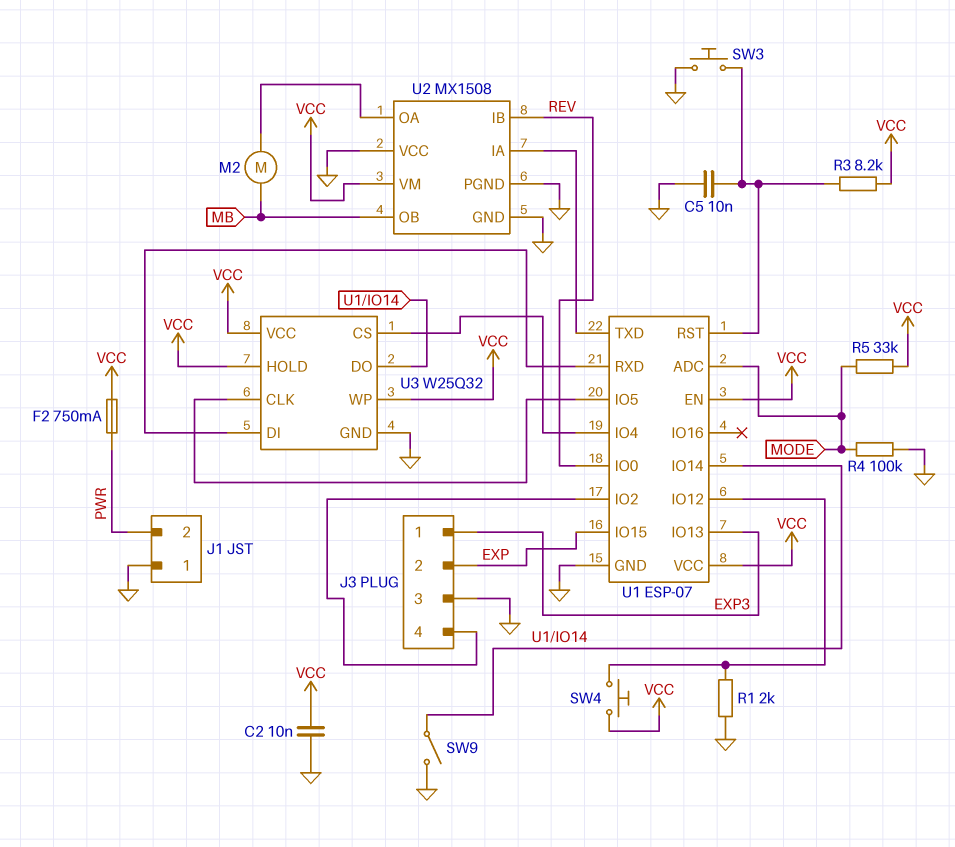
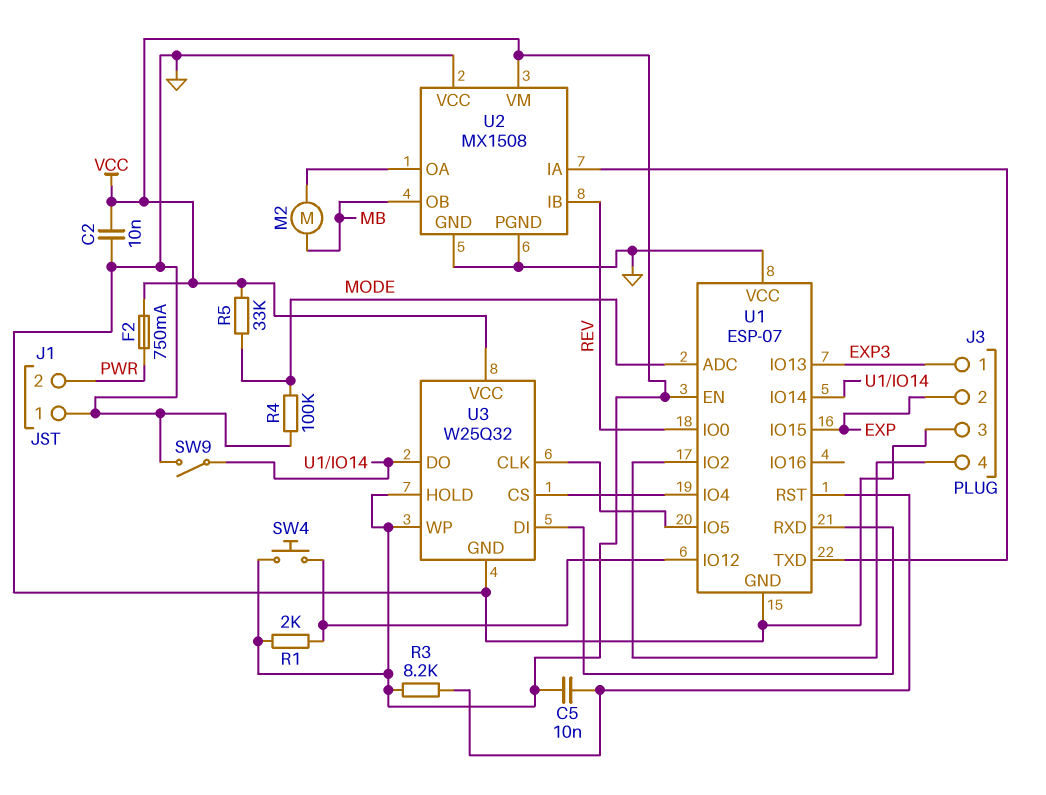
C5: 10nF (GND, U1/RST) -> 10nF (U1/RST, VCC)
R1: 2k (GND, U1/IO12) -> 2k (U1/IO12, VCC)
SW3: button (GND, U1/RST) -> none
U1 pin VCC: VCC -> GND

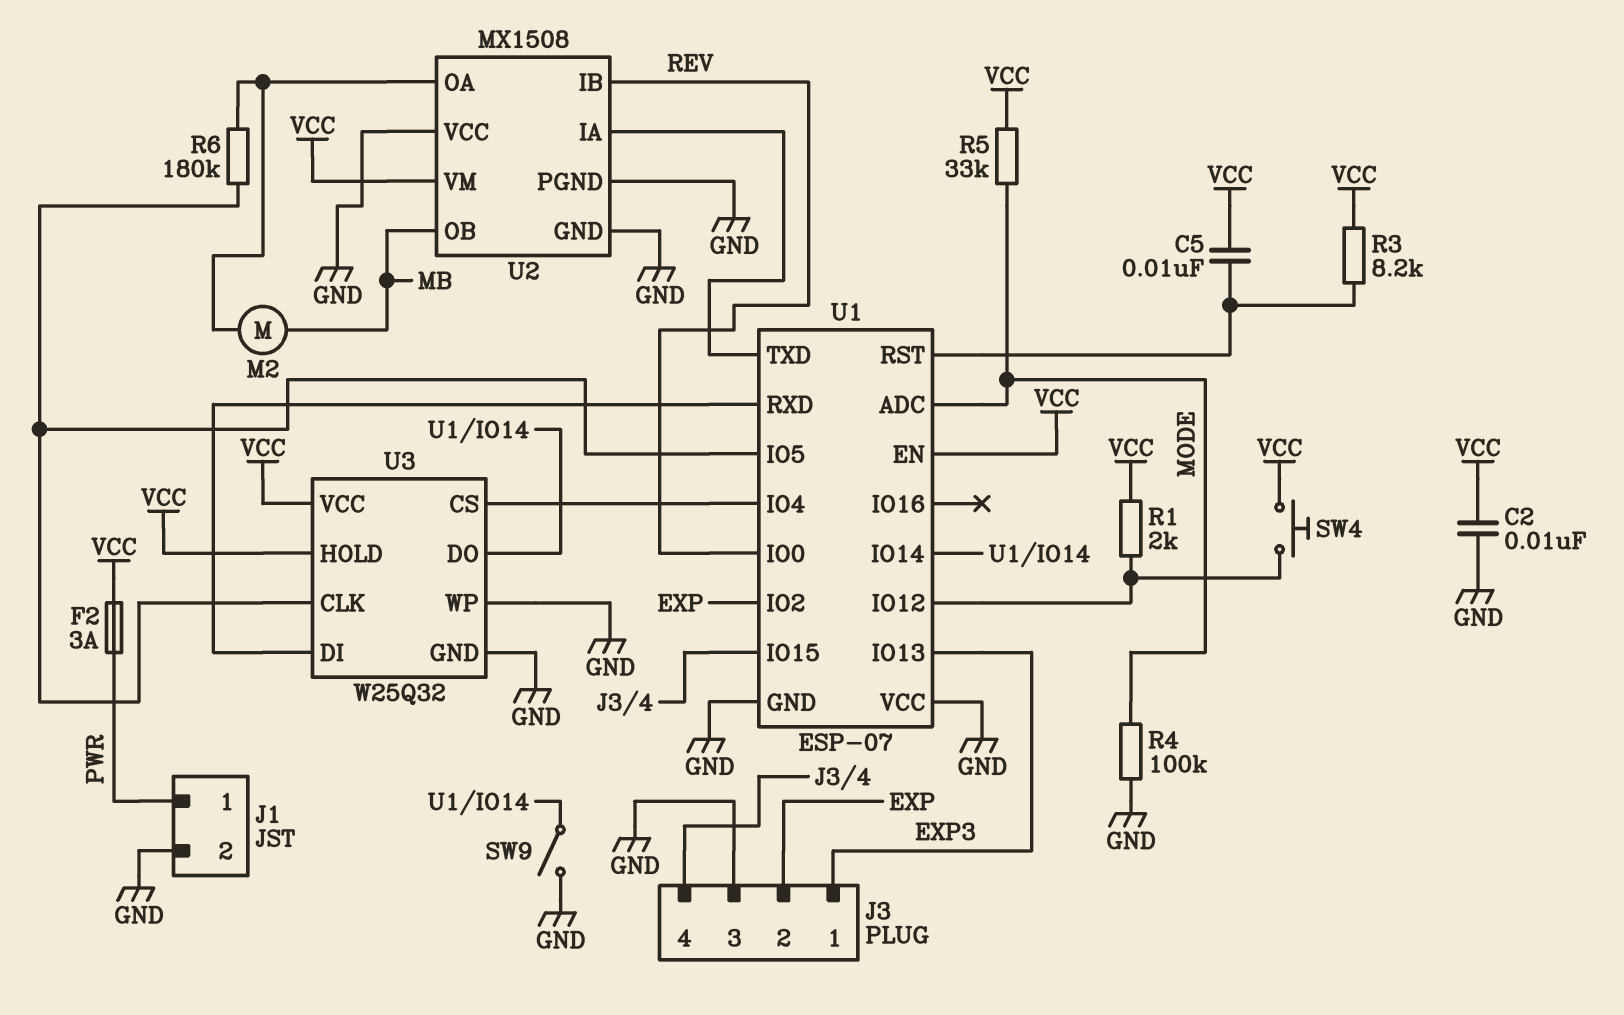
F2: 750mA (PWR, VCC) -> 3A (PWR, VCC)
J1 pin 1: GND -> PWR
J1 pin 2: PWR -> GND
R6: none -> 180k (U1/IO5, U2/OA)
U1 pin IO2: J3/4 -> EXP
U1 pin IO15: EXP -> J3/4
U3 pin WP: VCC -> GND

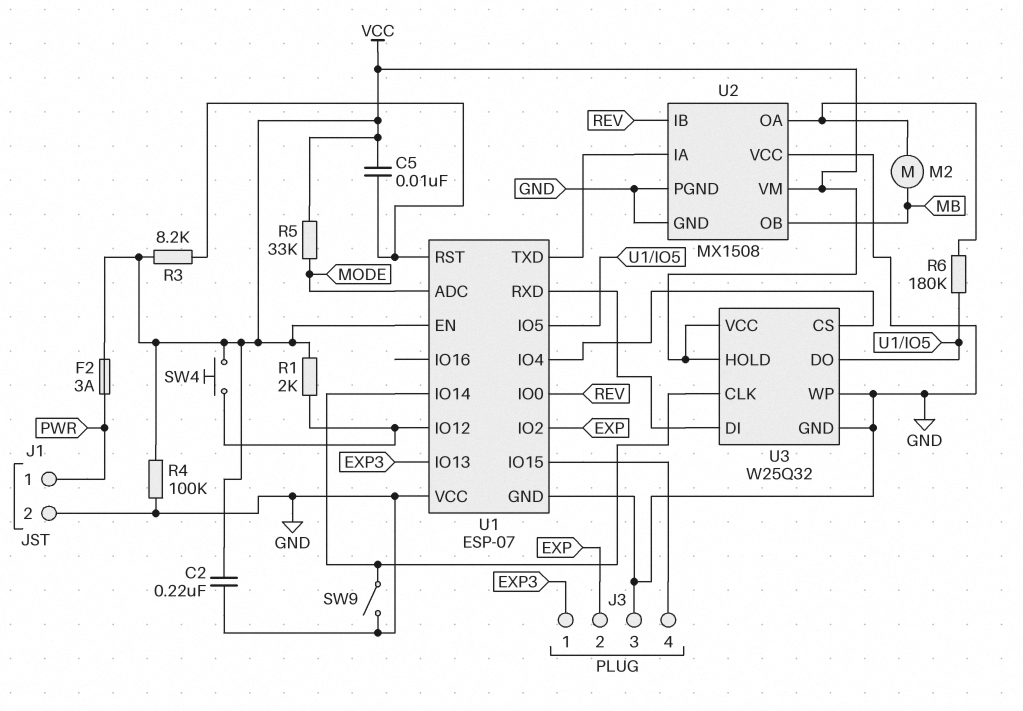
C2: 10nF (GND, VCC) -> 220nF (GND, VCC)
R4: 100k (GND, MODE) -> 100k (GND, VCC)
U3 pin CLK: U1/IO5 -> U1/IO14
U3 pin DO: U1/IO14 -> U1/IO5

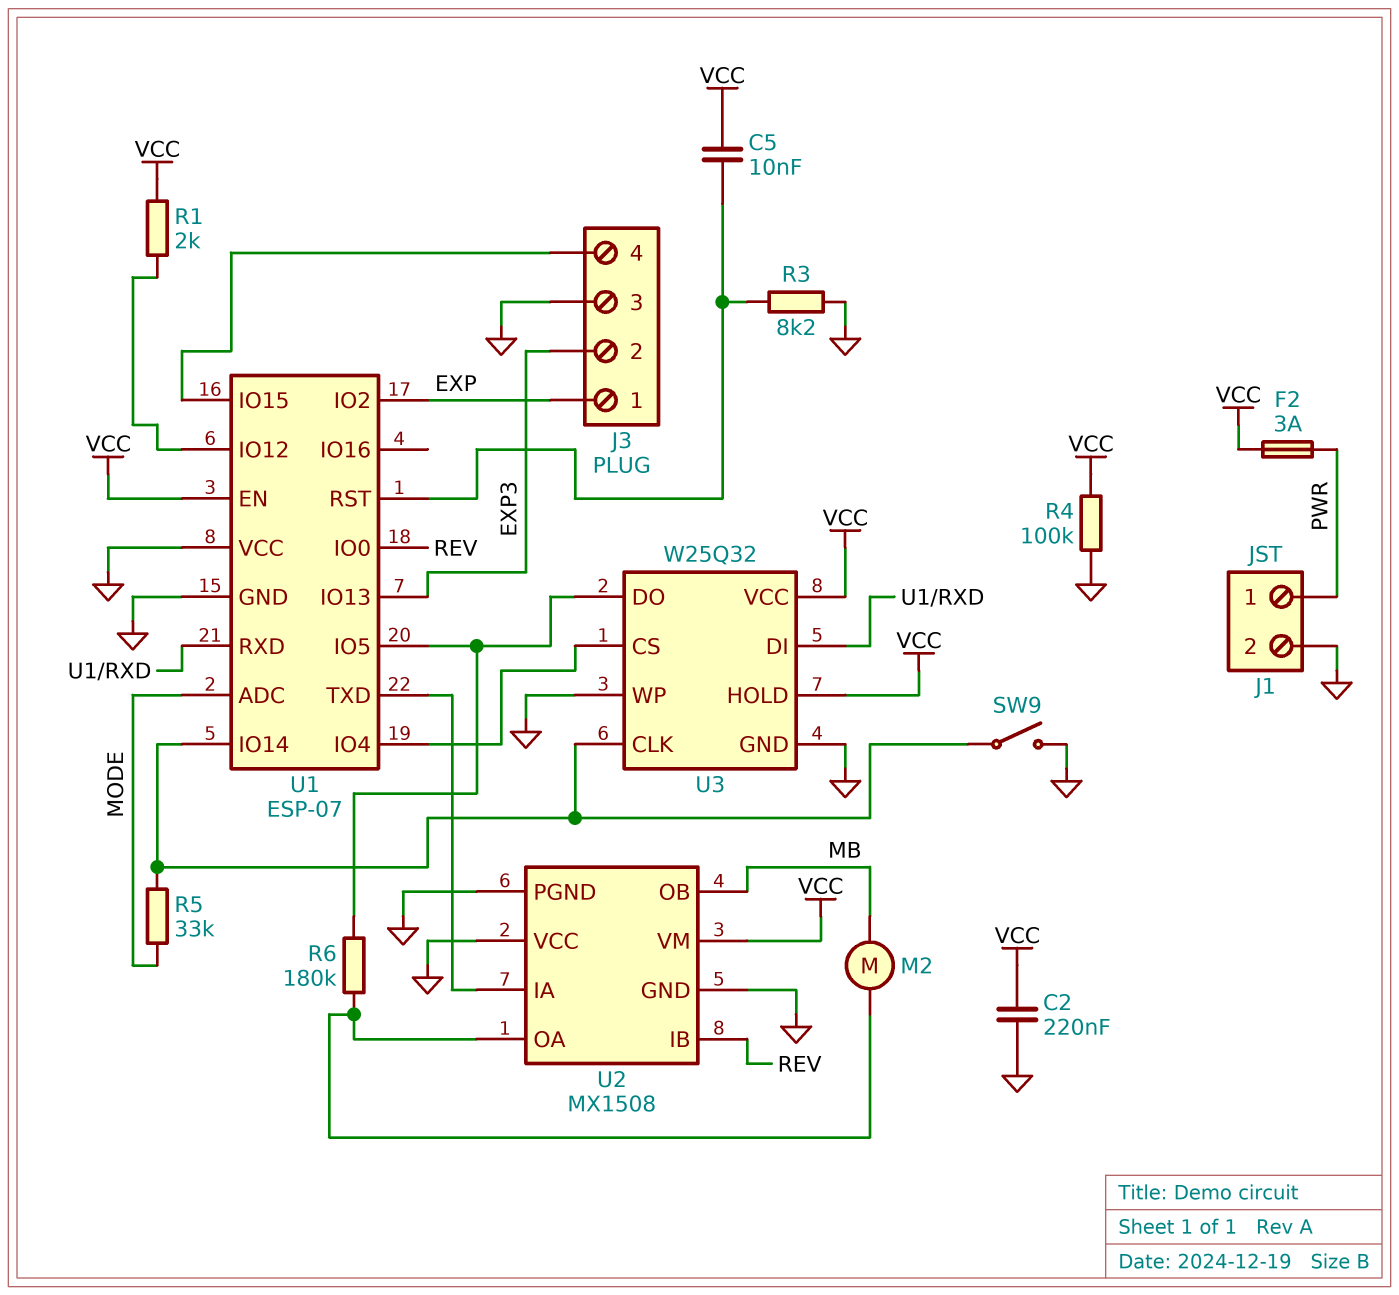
J3 pin 1: EXP3 -> EXP
J3 pin 2: EXP -> EXP3
R3: 8.2k (U1/RST, VCC) -> 8.2k (GND, U1/RST)
R5: 33k (MODE, VCC) -> 33k (MODE, U1/IO14)
SW4: button (U1/IO12, VCC) -> none

